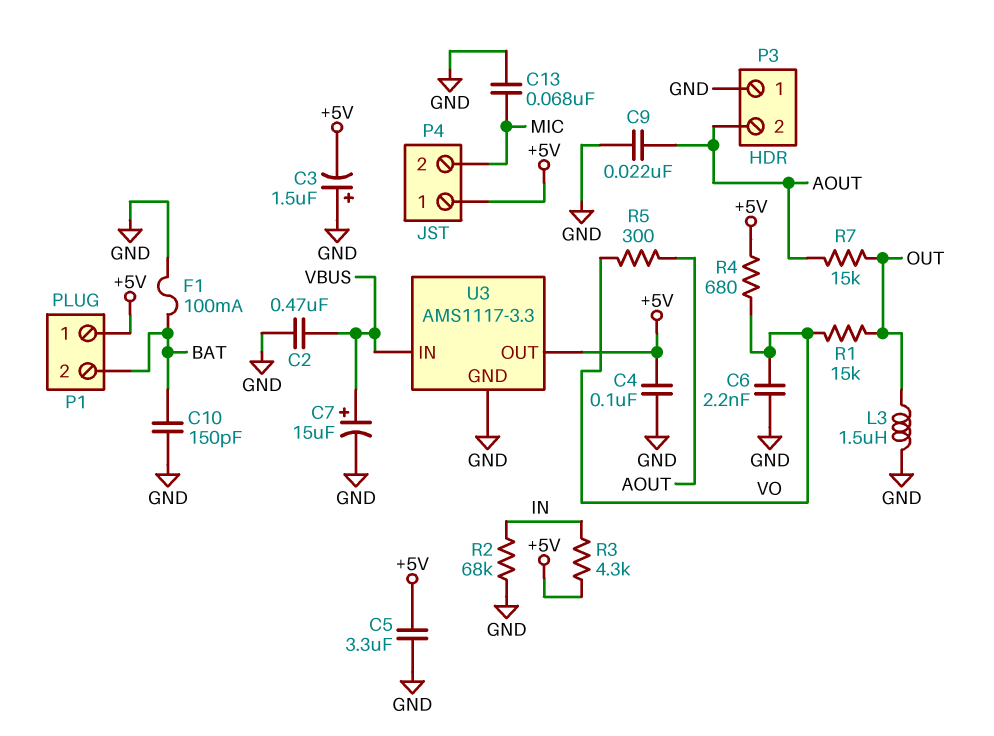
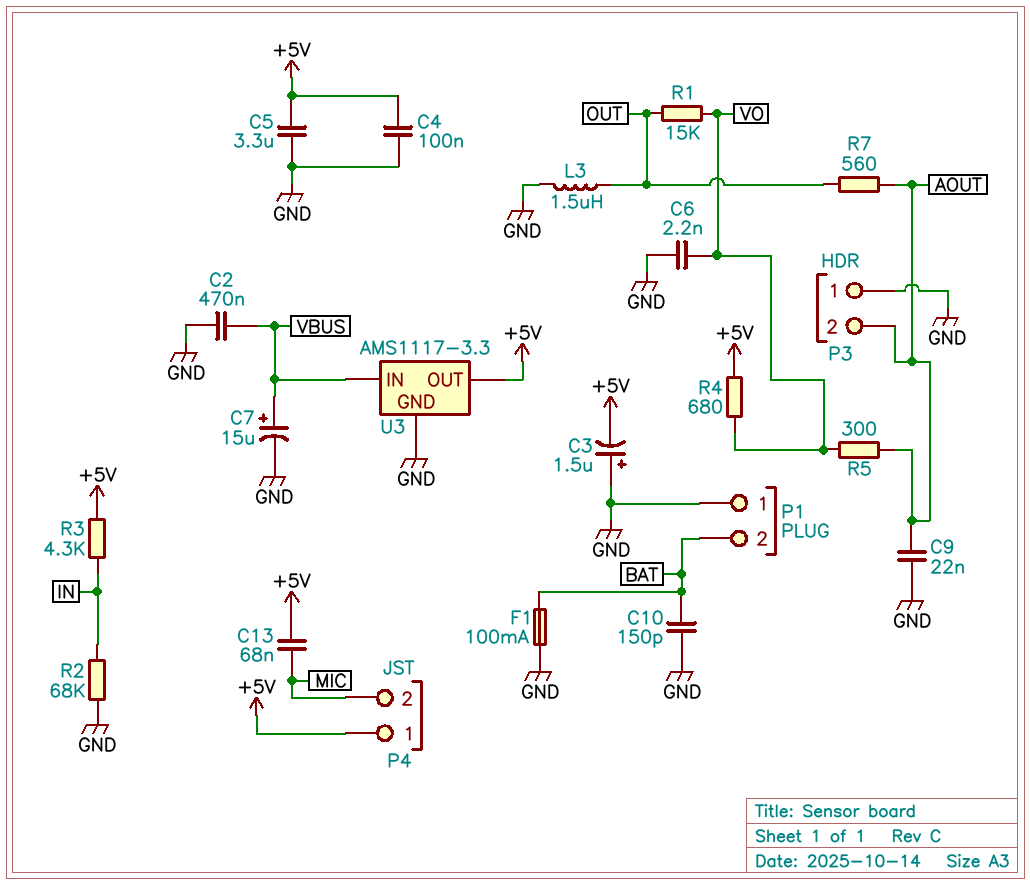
C13: 68nF (GND, MIC) -> 68nF (+5V, MIC)
P1 pin 1: +5V -> GND
R7: 15k (AOUT, OUT) -> 560 (AOUT, OUT)

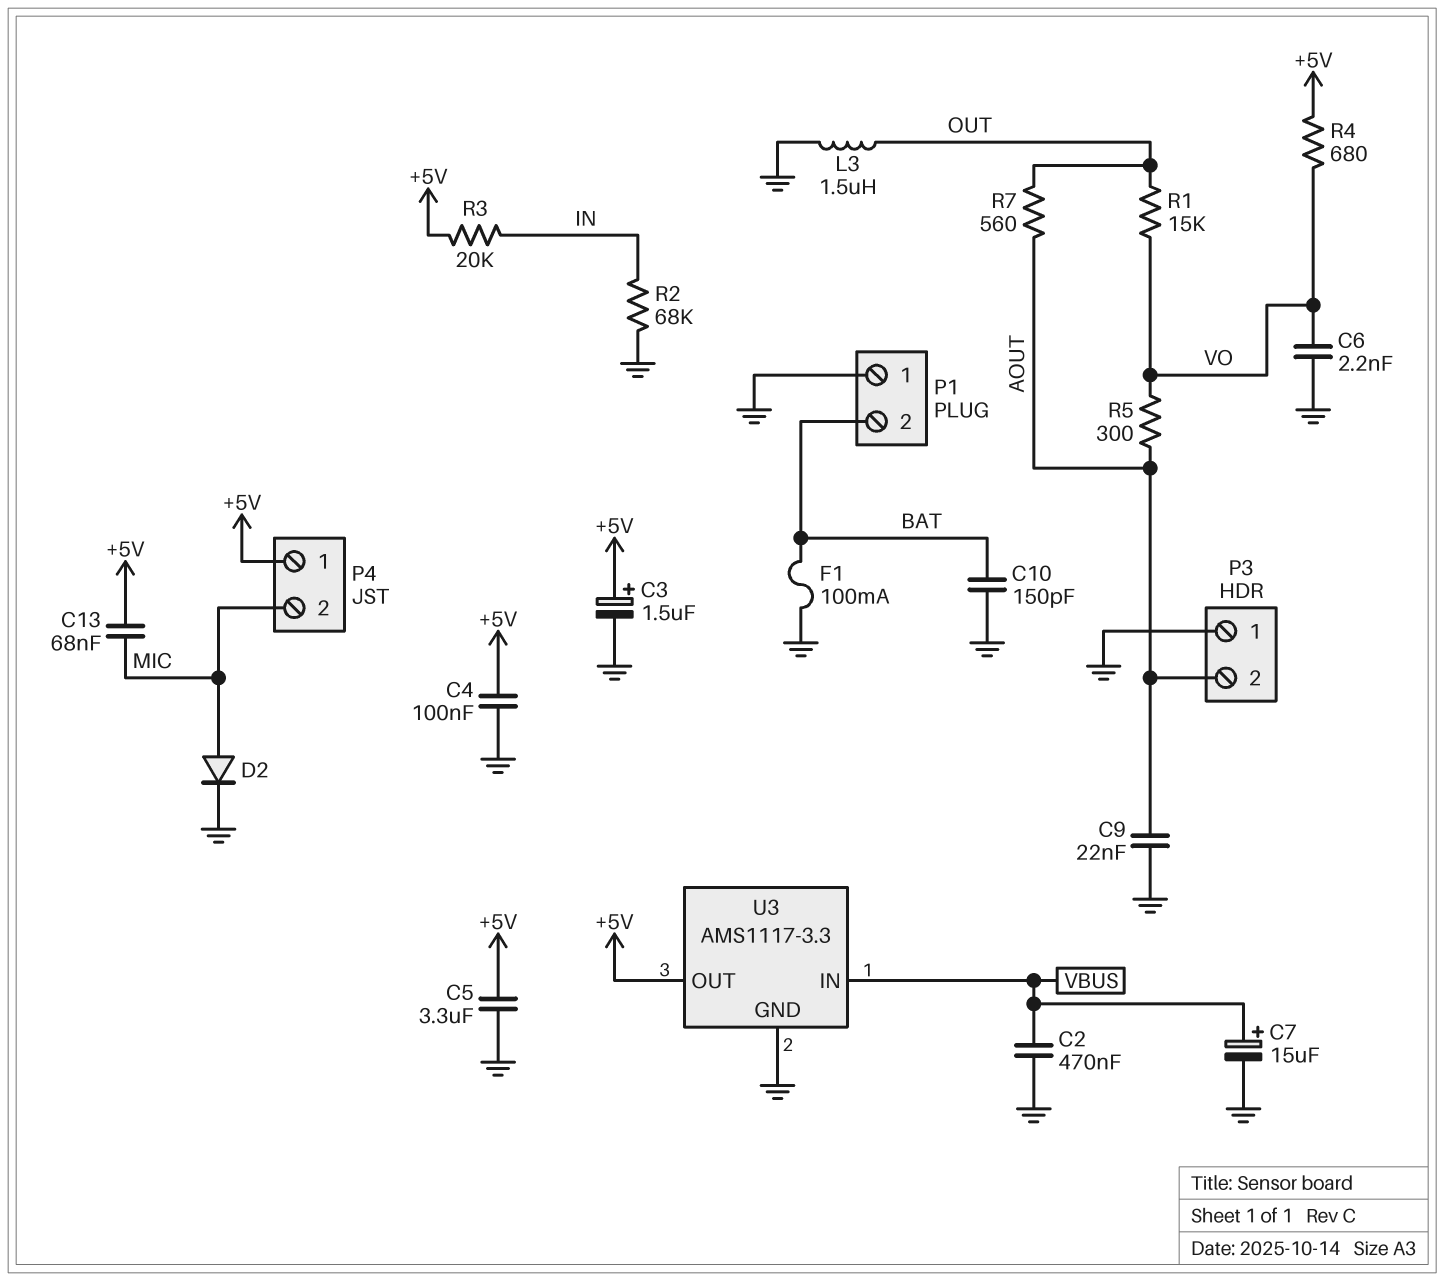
C3: 1.5uF (plus GND, minus +5V) -> 1.5uF (plus +5V, minus GND)
D2: none -> diode (A MIC, K GND)
R3: 4.3k (+5V, IN) -> 20k (+5V, IN)

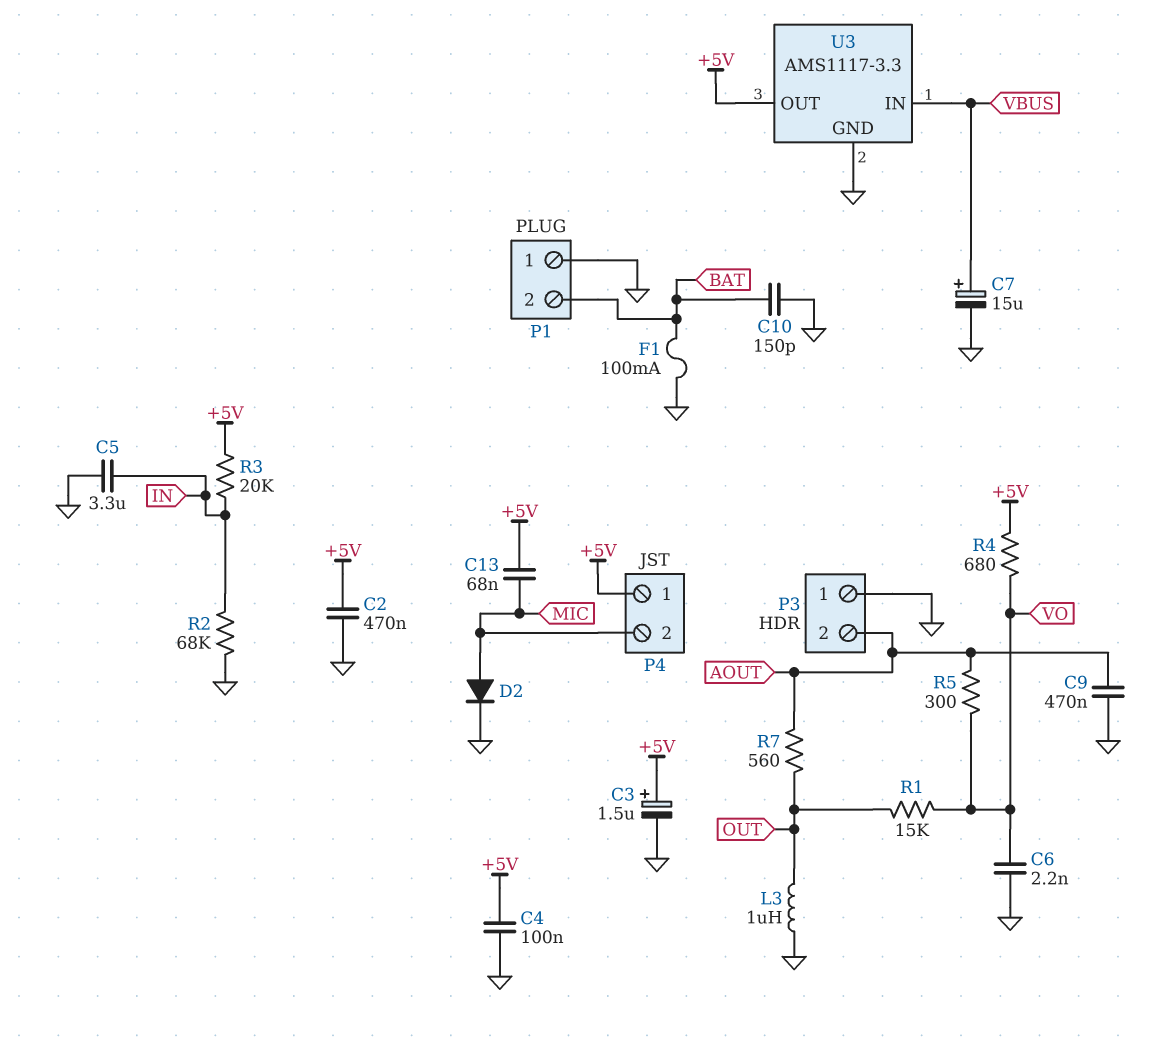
C2: 470nF (GND, VBUS) -> 470nF (+5V, GND)
C5: 3.3uF (+5V, GND) -> 3.3uF (GND, IN)
C9: 22nF (AOUT, GND) -> 470nF (AOUT, GND)
L3: 1.5uH (GND, OUT) -> 1uH (GND, OUT)

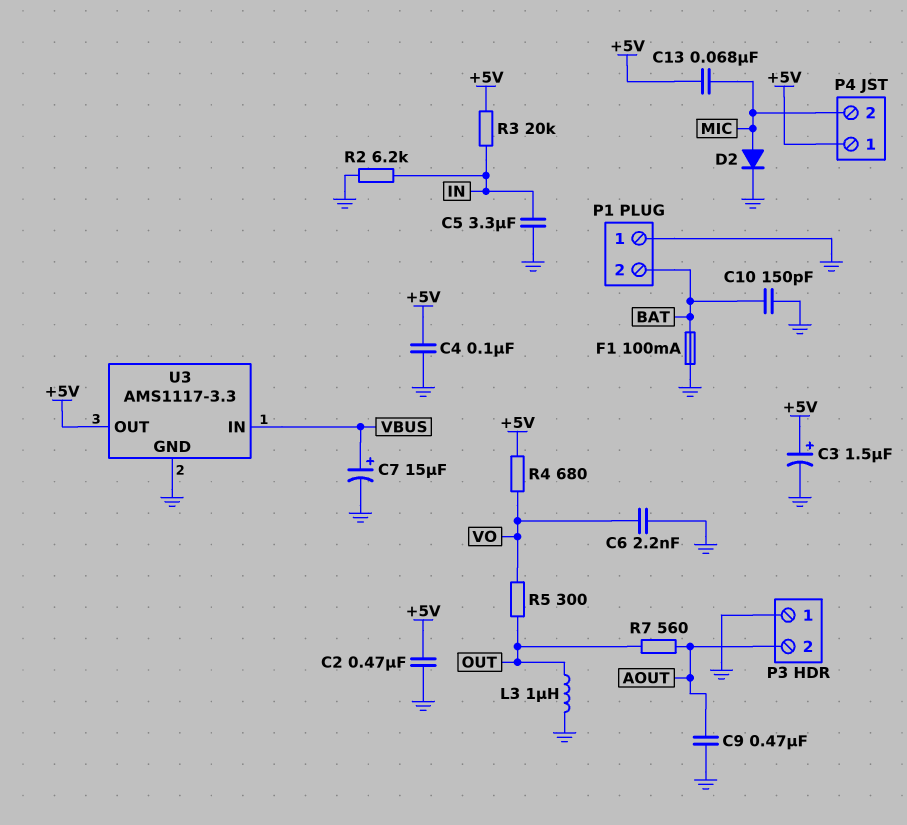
R1: 15k (OUT, VO) -> none
R2: 68k (GND, IN) -> 6.2k (GND, IN)
R5: 300 (AOUT, VO) -> 300 (OUT, VO)

